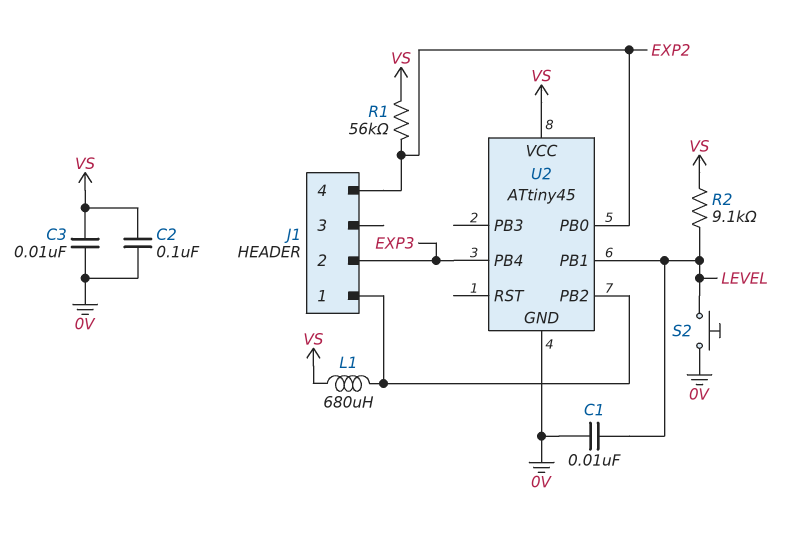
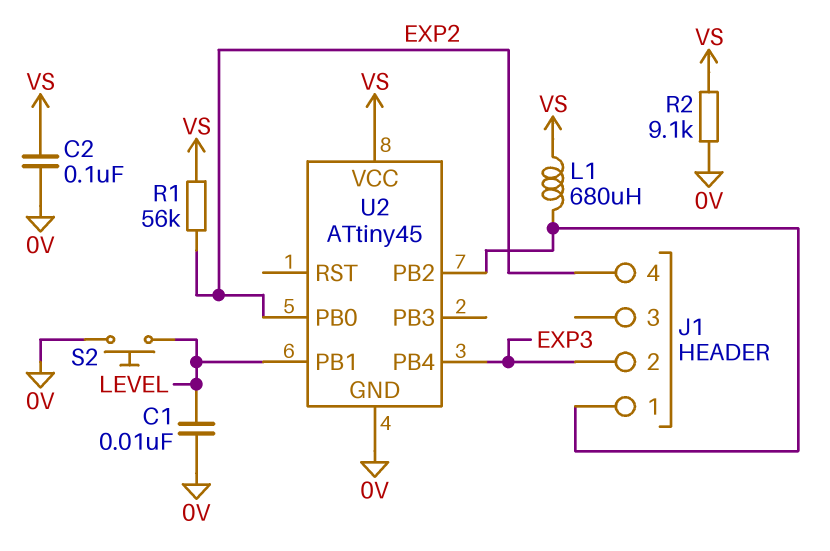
C3: 10nF (0V, VS) -> none
R2: 9.1k (LEVEL, VS) -> 9.1k (0V, VS)

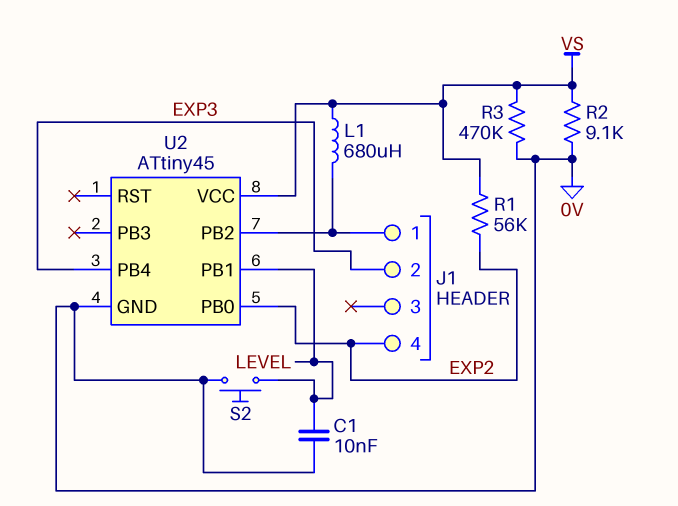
C2: 100nF (0V, VS) -> none
R3: none -> 470k (0V, VS)

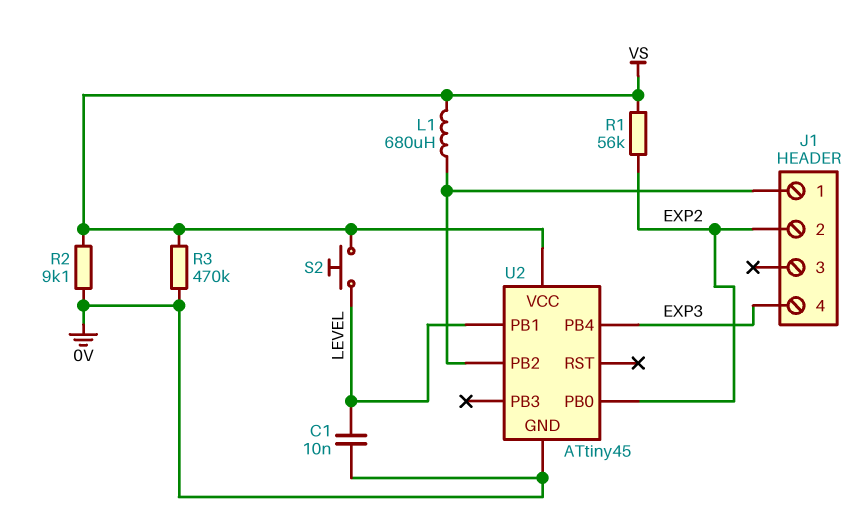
J1 pin 2: EXP3 -> EXP2
J1 pin 4: EXP2 -> EXP3
S2: button (0V, LEVEL) -> button (LEVEL, VS)

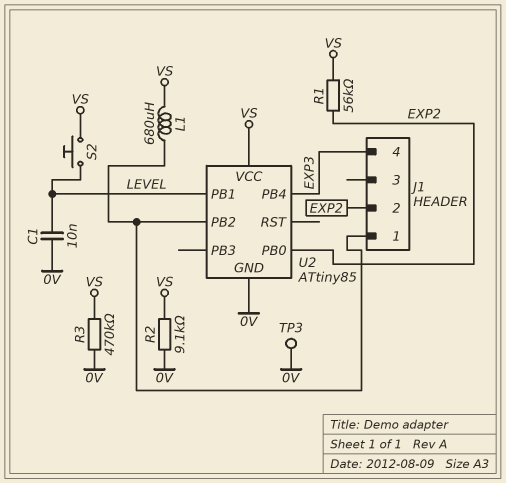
TP3: none -> test point (0V)
U2: ATtiny45 -> ATtiny85

